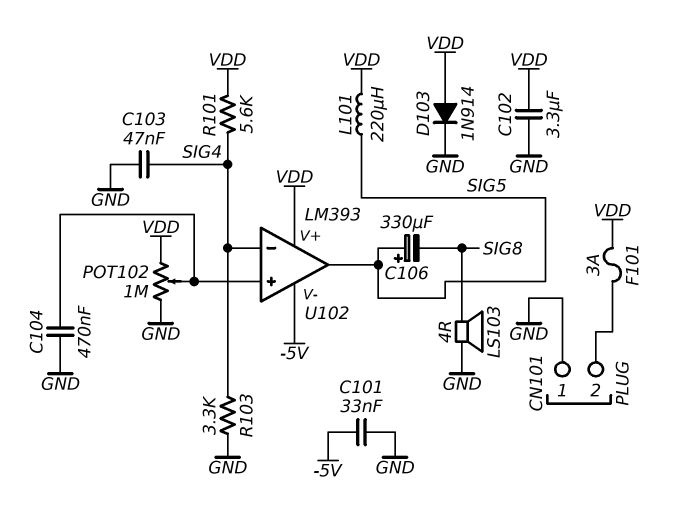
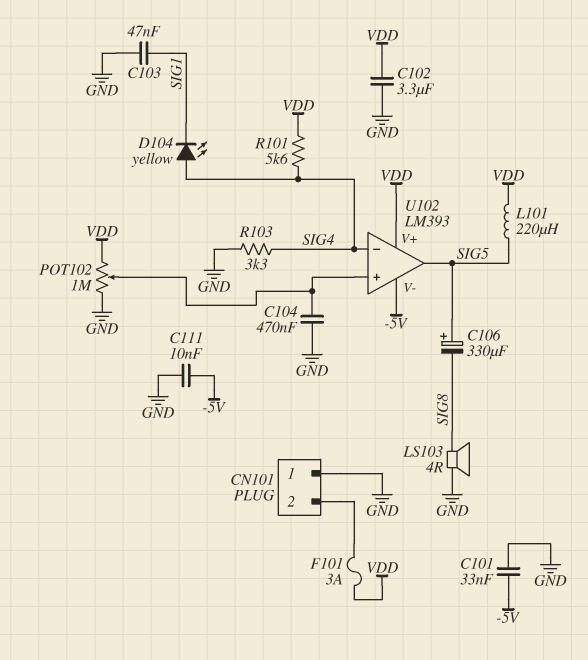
C103: 47nF (GND, SIG4) -> 47nF (GND, SIG1)
C111: none -> 10nF (-5V, GND)
D103: diode 1N914 (A VDD, K GND) -> none
D104: none -> LED yellow (A SIG4, K SIG1)

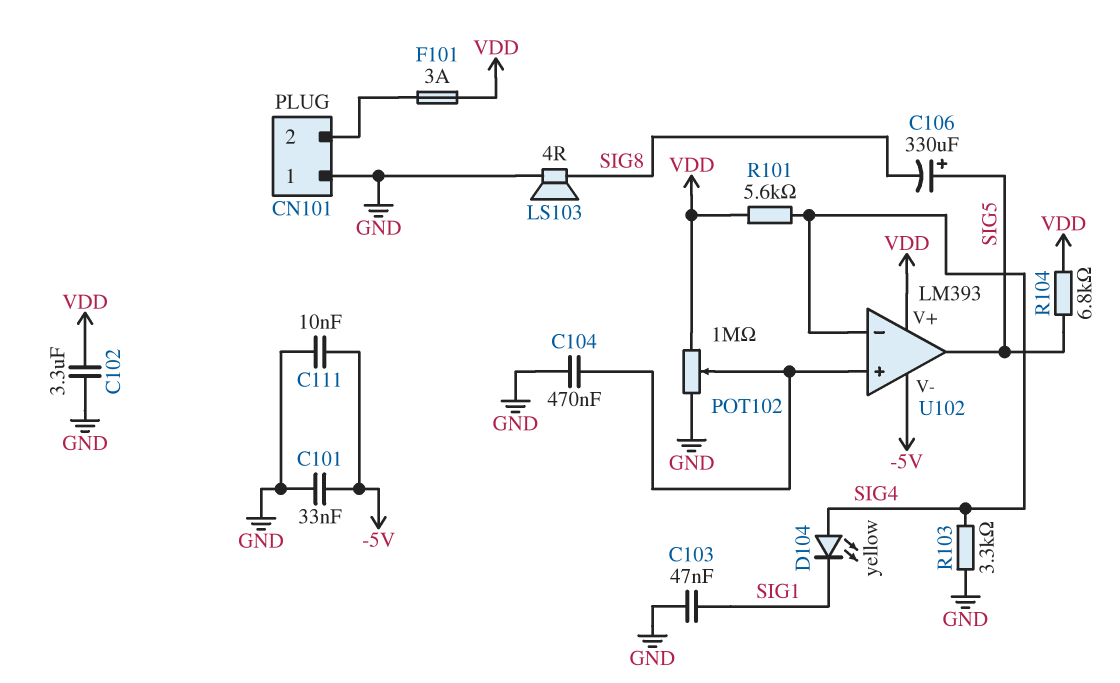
L101: 220uH (SIG5, VDD) -> none
R104: none -> 6.8k (SIG5, VDD)

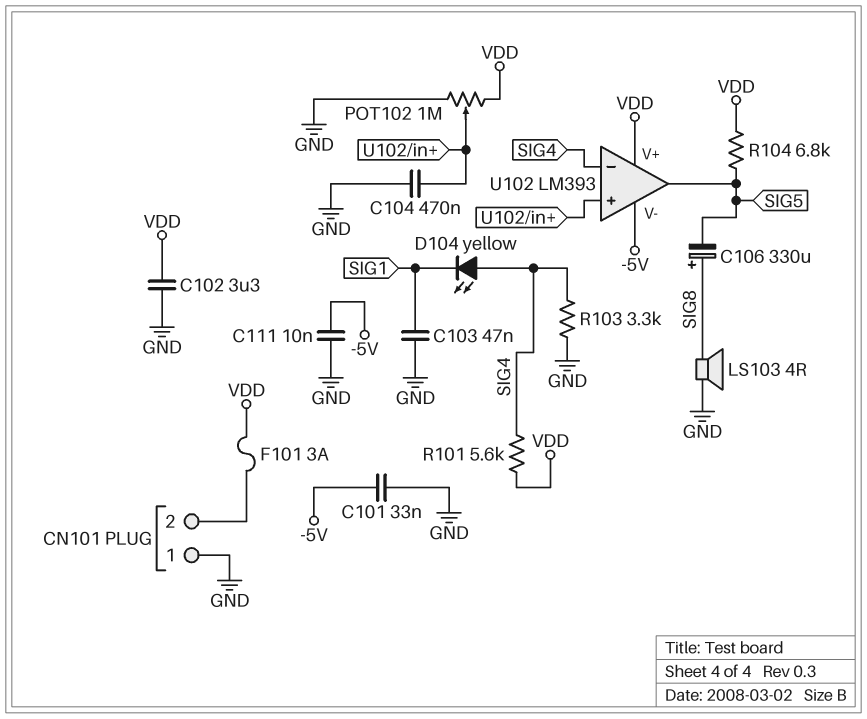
C106: 330uF (plus SIG5, minus SIG8) -> 330uF (plus SIG8, minus SIG5)

